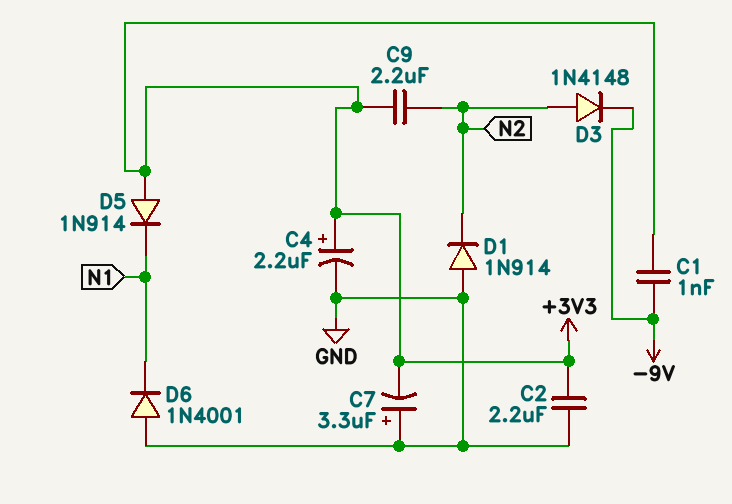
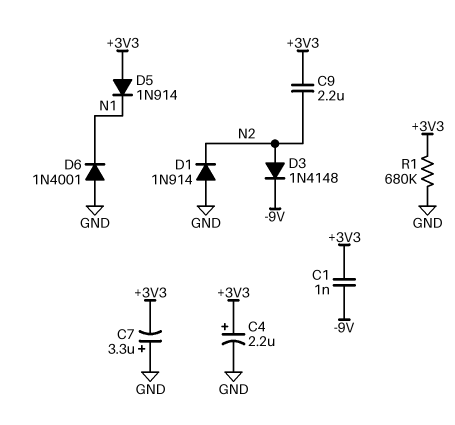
C2: 2.2uF (+3V3, GND) -> none
R1: none -> 680k (+3V3, GND)

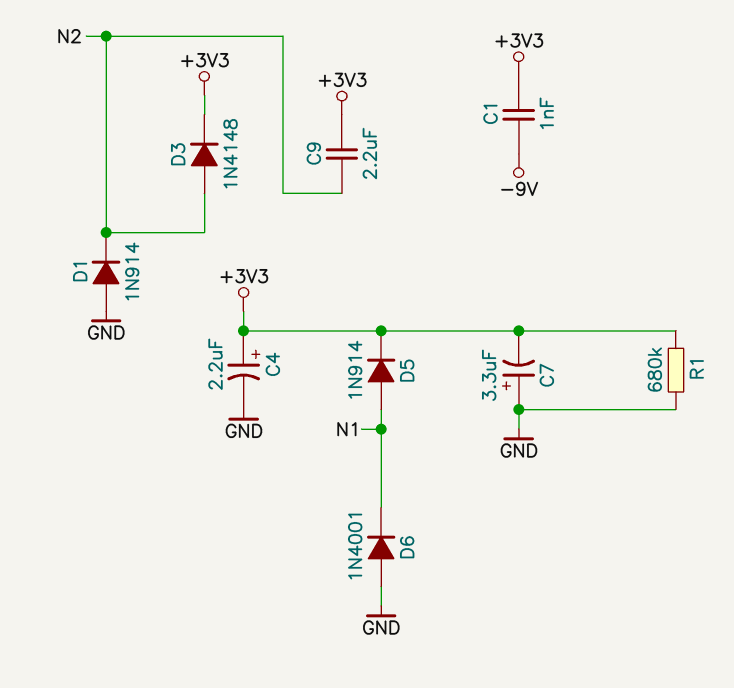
D3: diode 1N4148 (A N2, K -9V) -> diode 1N4148 (A N2, K +3V3)
D5: diode 1N914 (A +3V3, K N1) -> diode 1N914 (A N1, K +3V3)

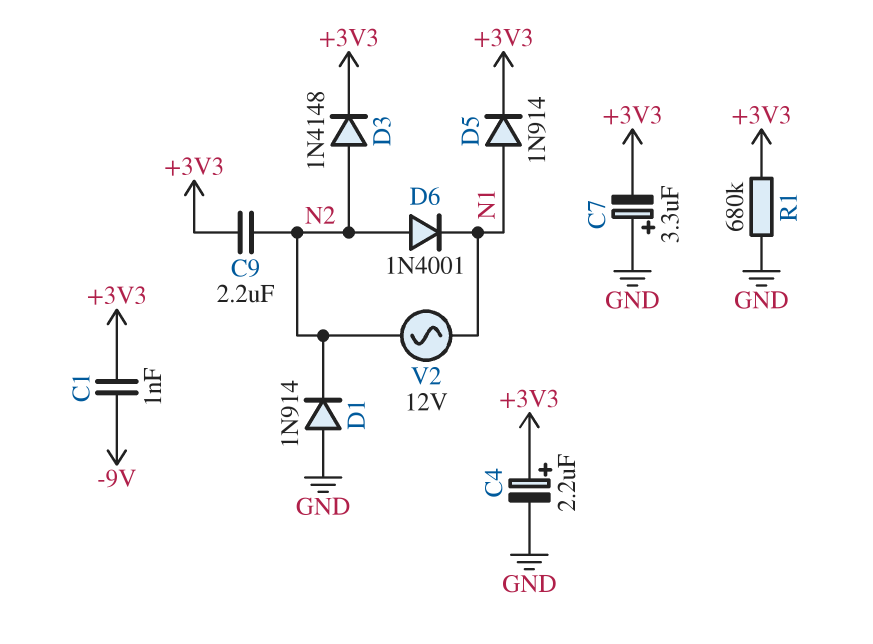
D6: diode 1N4001 (A GND, K N1) -> diode 1N4001 (A N2, K N1)
V2: none -> AC 12V (N1, N2)

